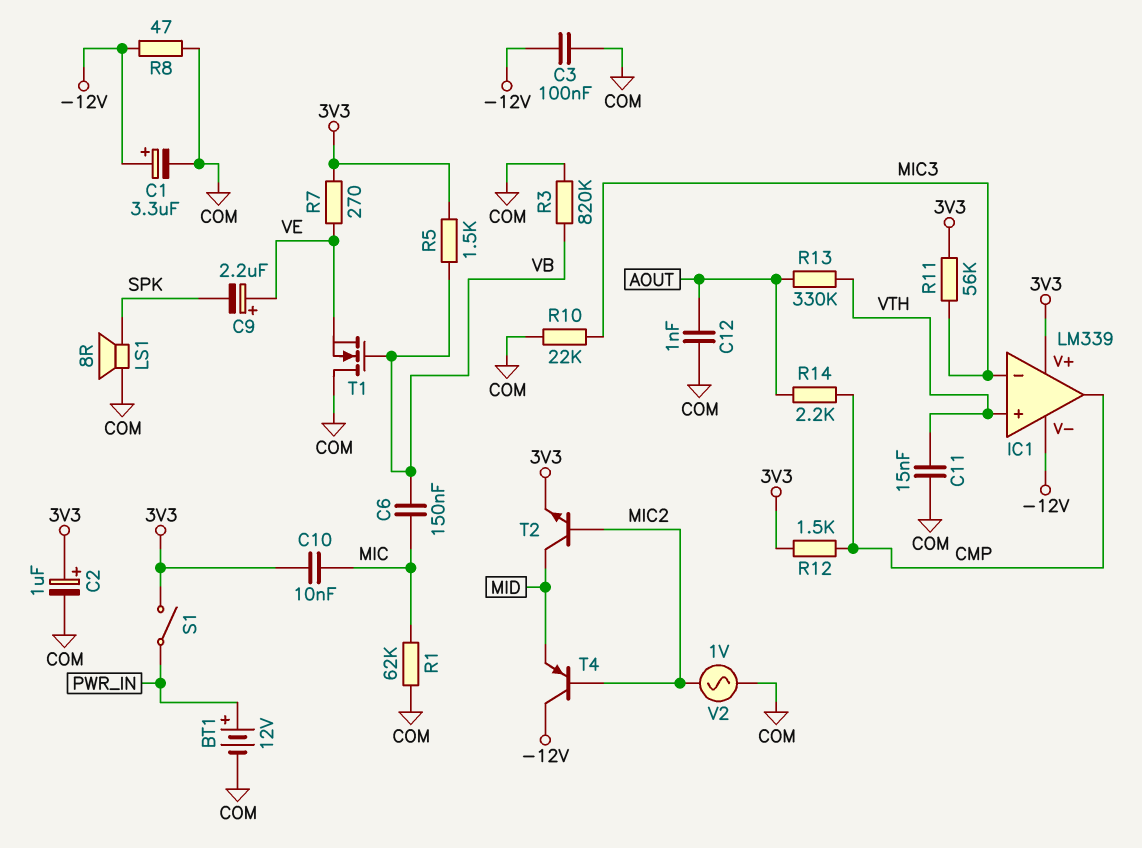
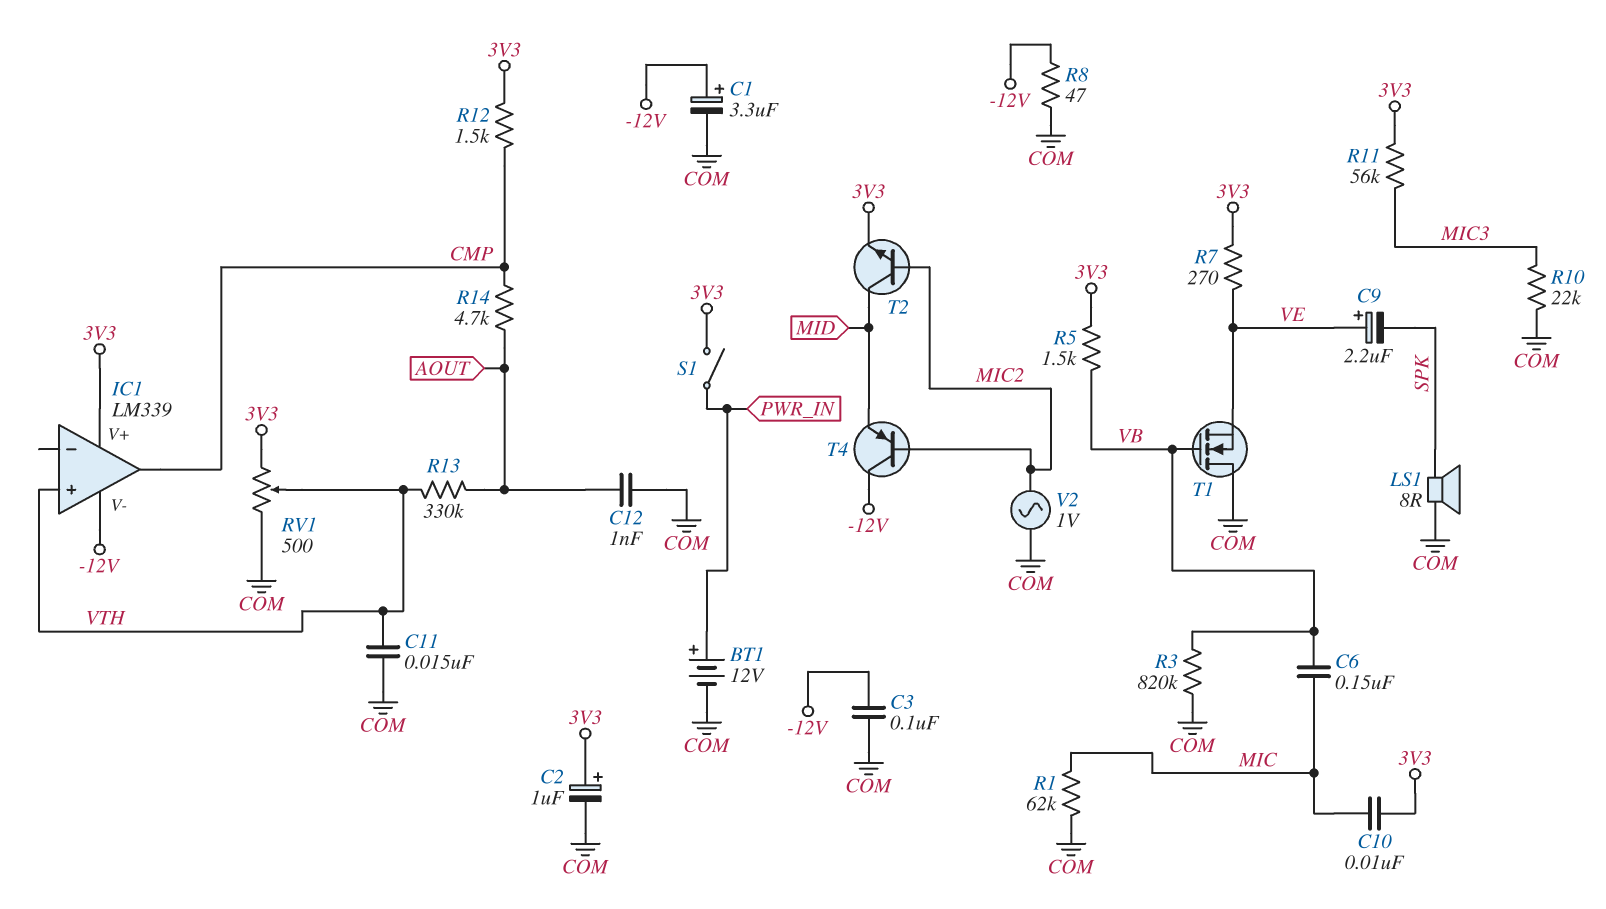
IC1 pin in-: MIC3 -> none
R14: 2.2k (AOUT, CMP) -> 4.7k (AOUT, CMP)
RV1: none -> 500 (3V3, COM, wiper VTH)

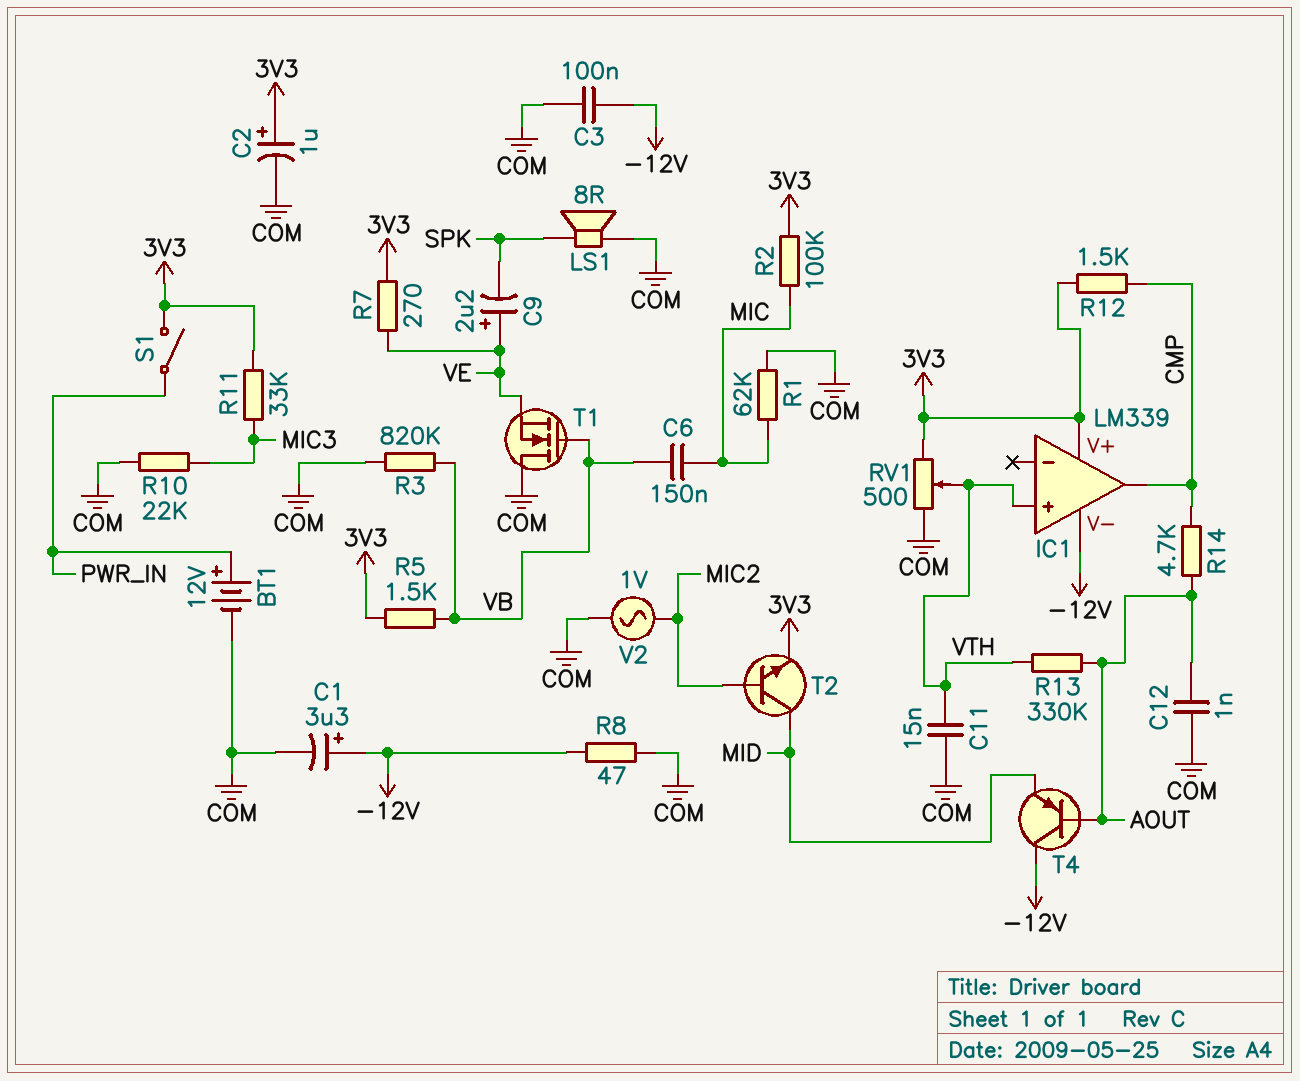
C10: 10nF (3V3, MIC) -> none
R2: none -> 100k (3V3, MIC)
R11: 56k (3V3, MIC3) -> 33k (3V3, MIC3)
T4: PNP (B MIC2, C -12V, E MID) -> PNP (B AOUT, C -12V, E MID)

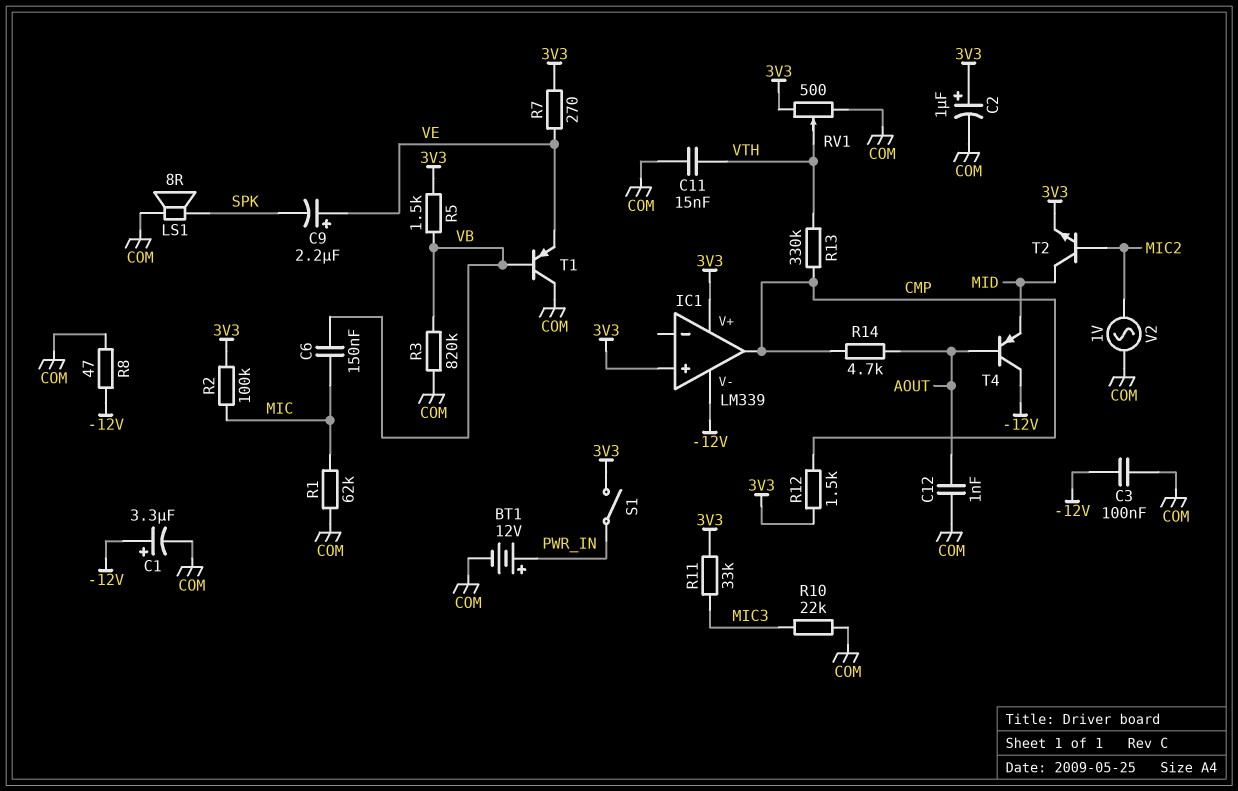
IC1 pin in+: VTH -> 3V3
R13: 330k (AOUT, VTH) -> 330k (CMP, VTH)
T1: NMOS (G VB, D COM, S VE) -> PNP (B VB, C COM, E VE)

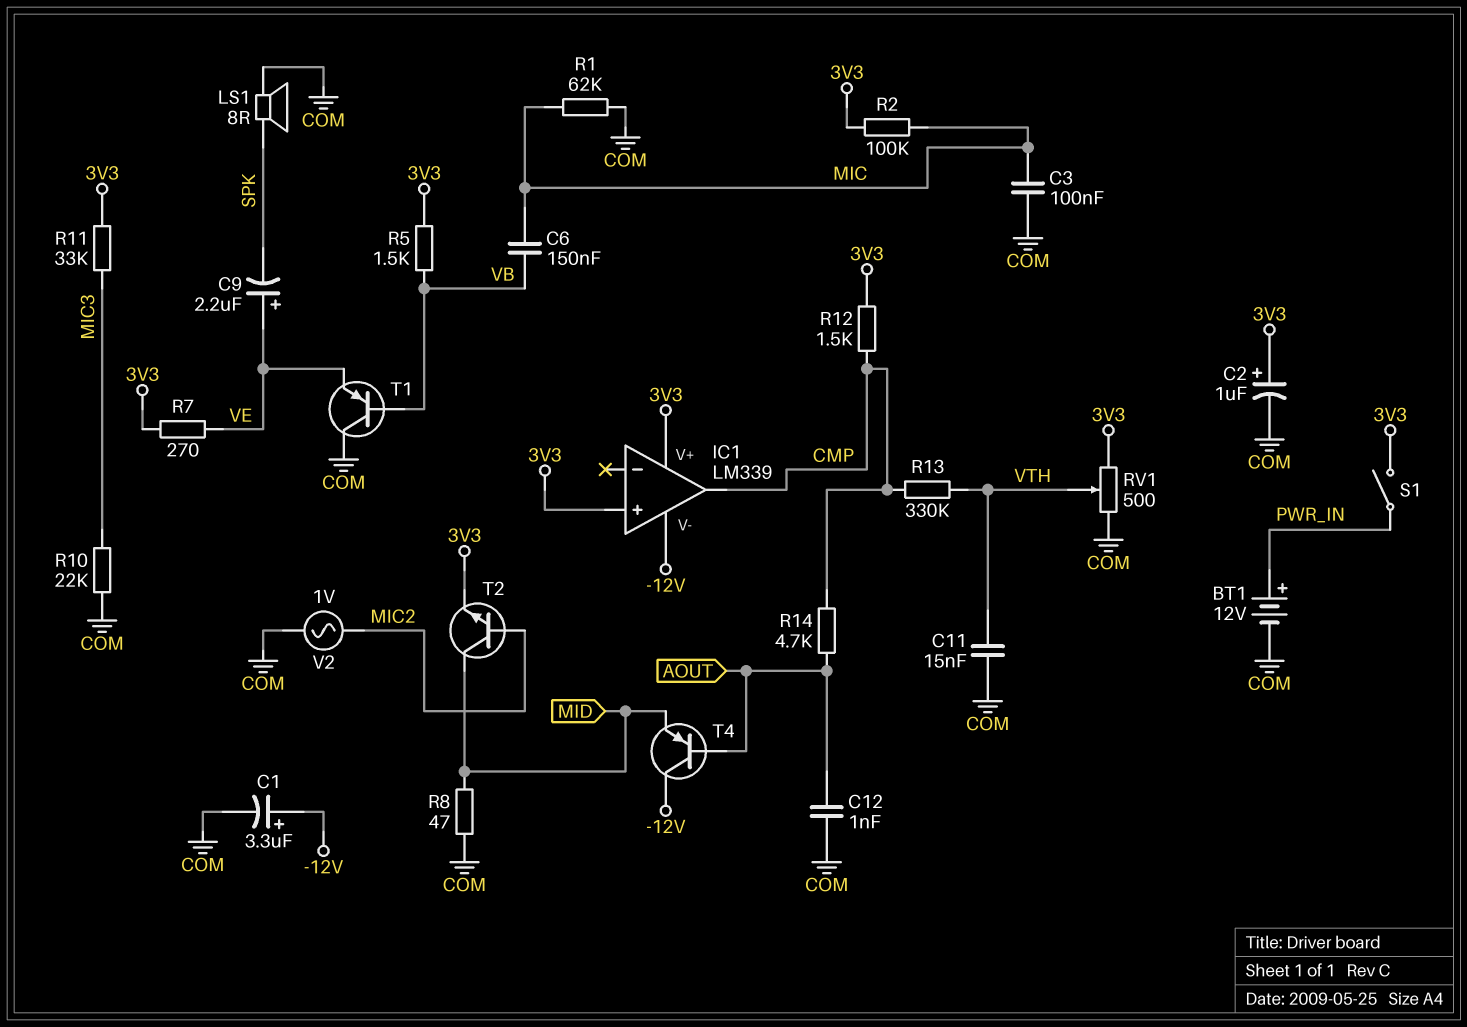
C3: 100nF (-12V, COM) -> 100nF (COM, MIC)
R3: 820k (COM, VB) -> none
R8: 47 (-12V, COM) -> 47 (COM, MID)

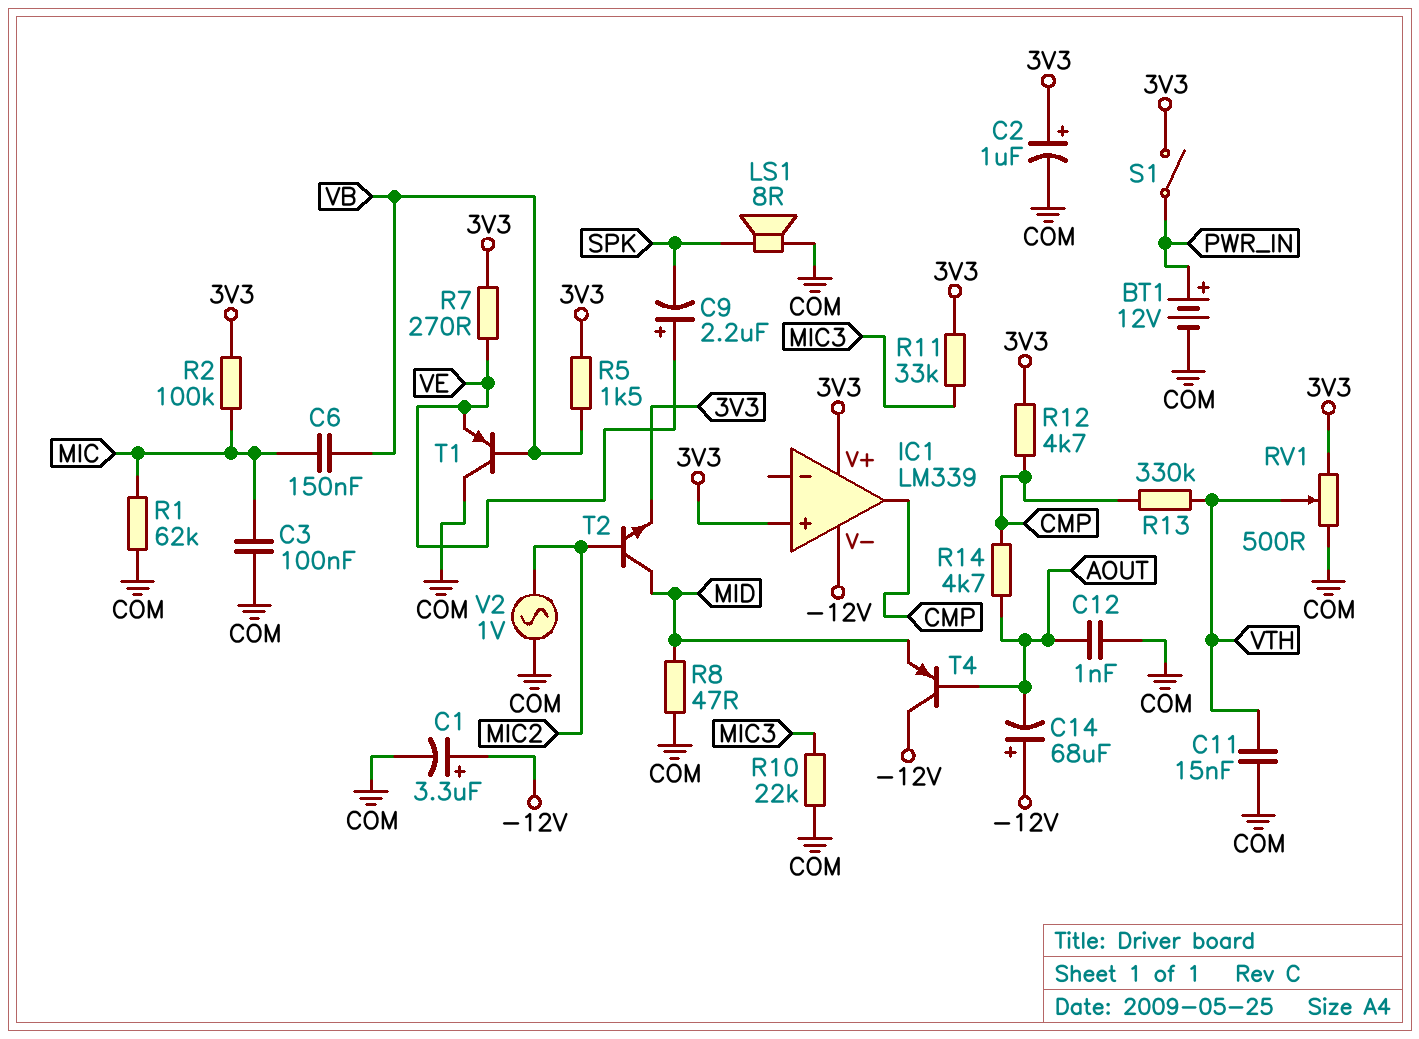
C14: none -> 68uF (plus -12V, minus AOUT)
R12: 1.5k (3V3, CMP) -> 4.7k (3V3, CMP)

